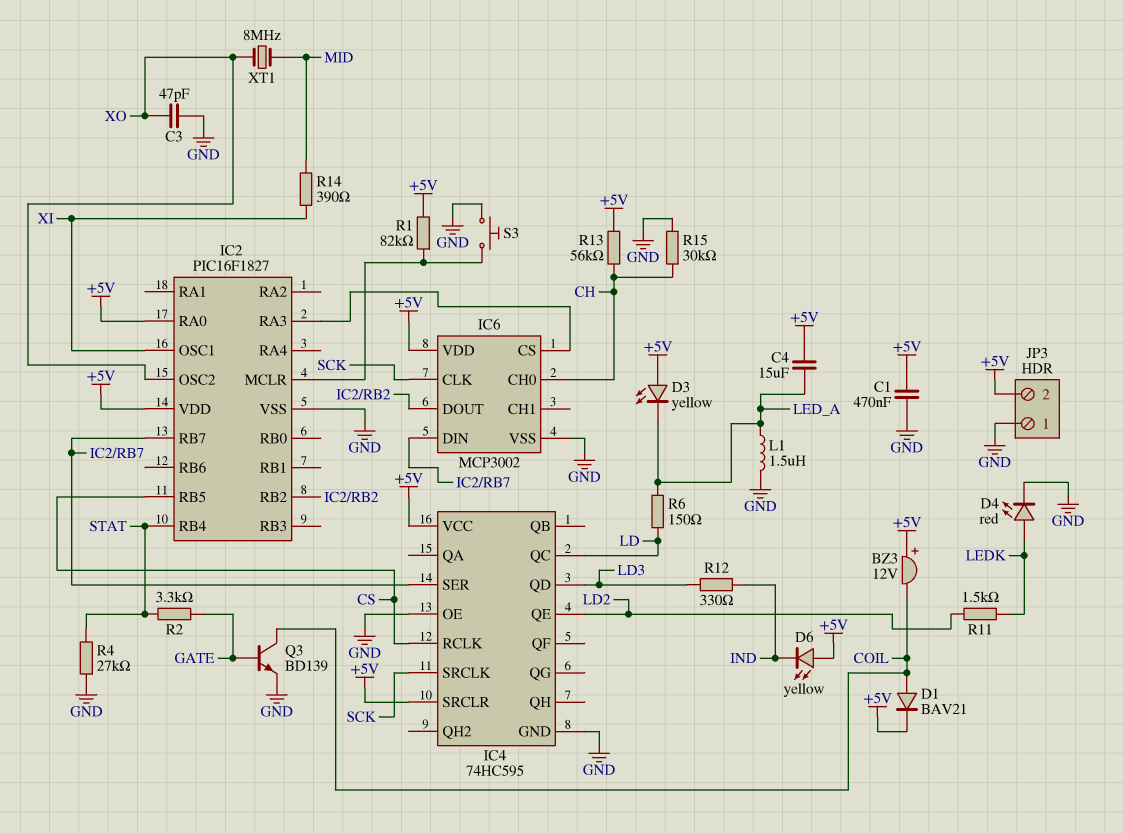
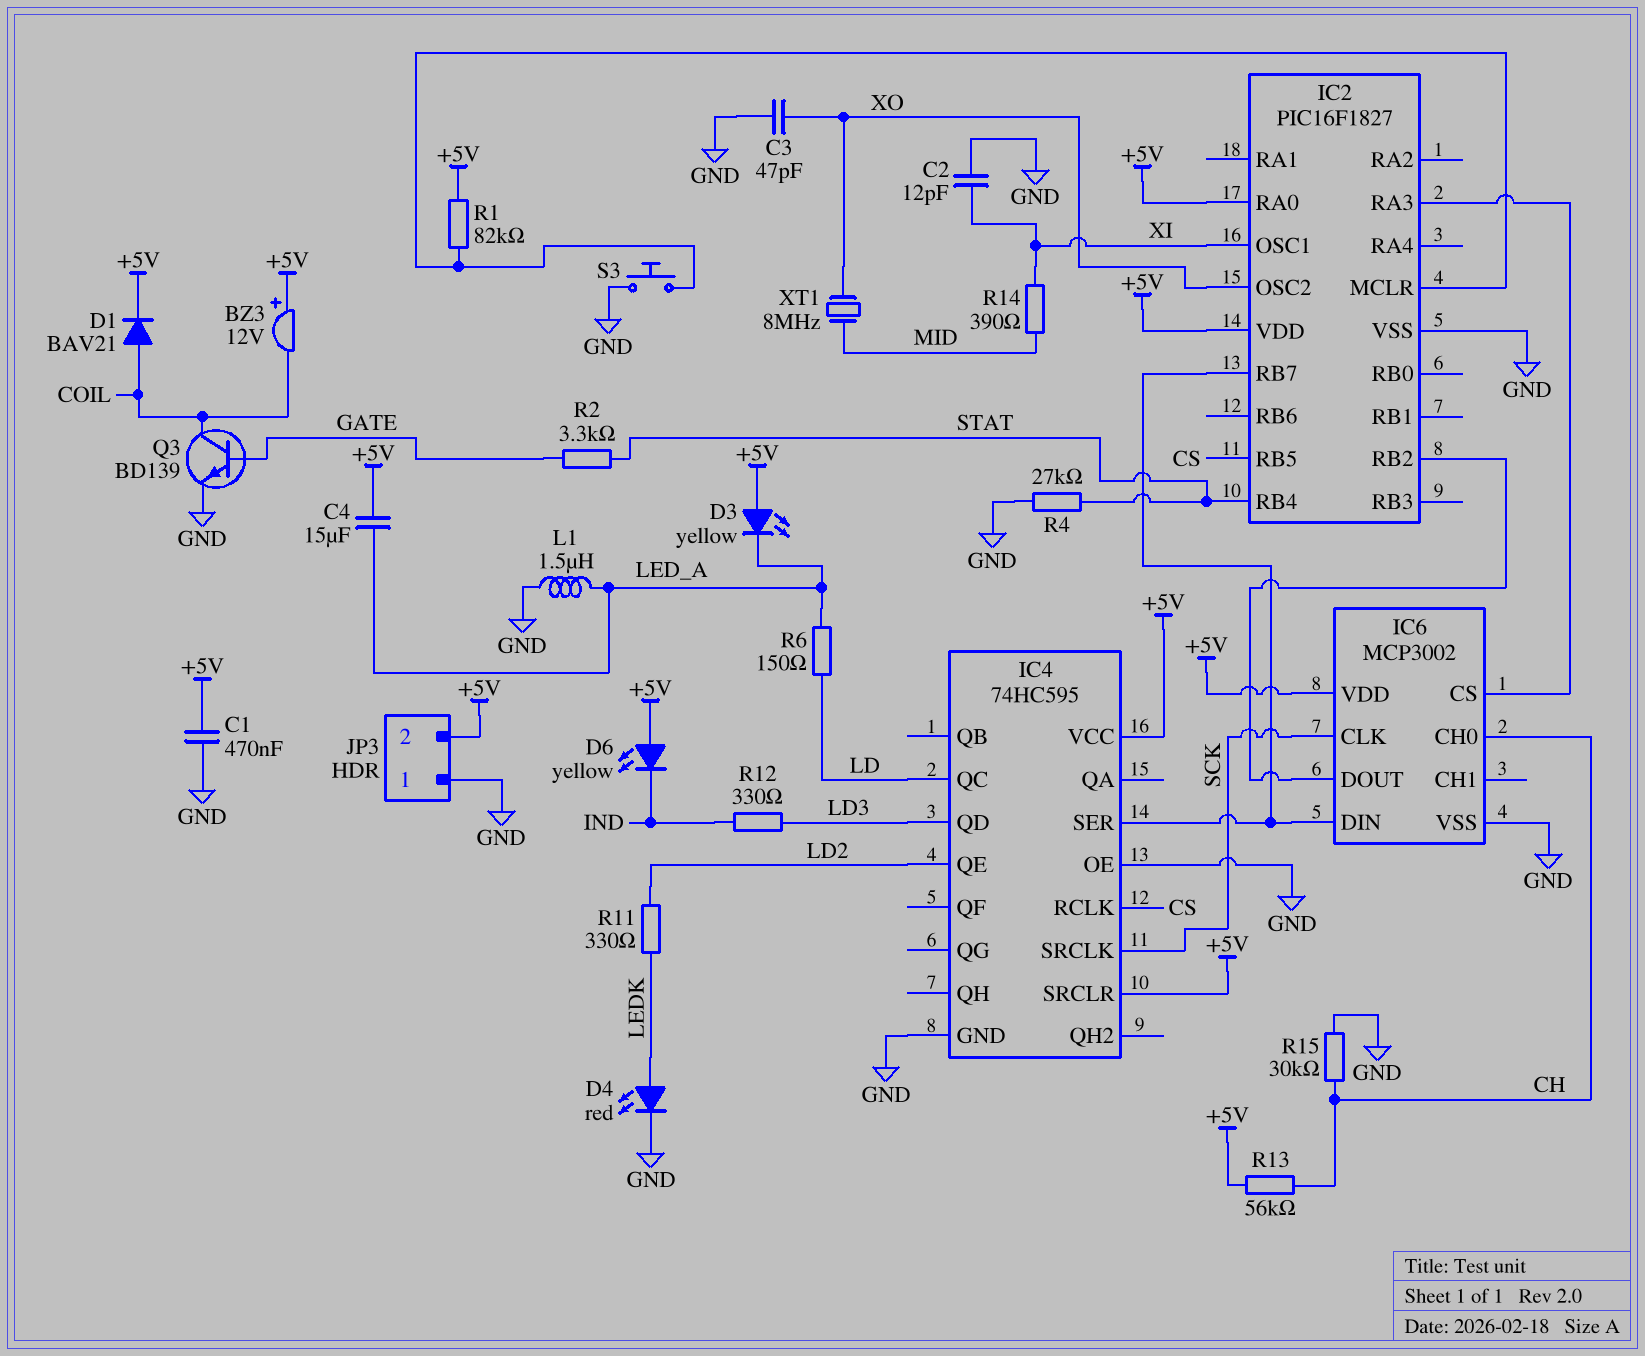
C2: none -> 12pF (GND, XI)
R11: 1.5k (LD2, LEDK) -> 330 (LD2, LEDK)

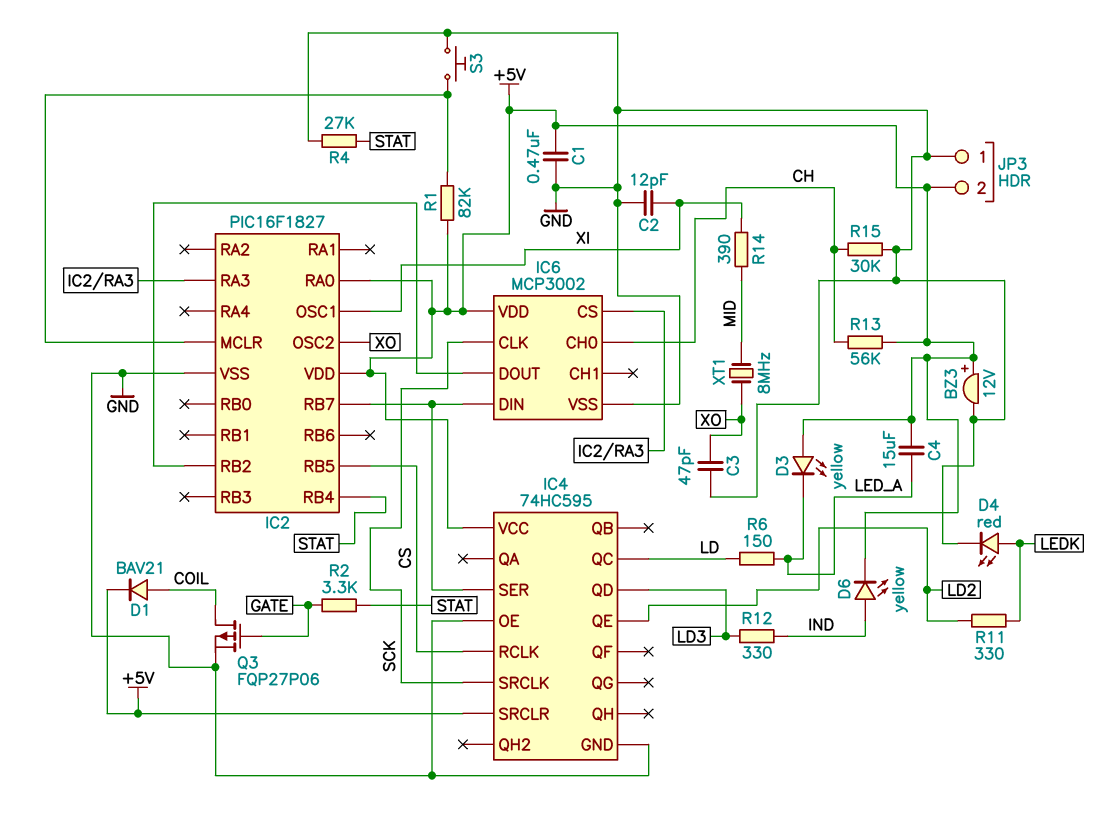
BZ3: buzzer 12V (plus +5V, minus COIL) -> buzzer 12V (plus +5V, minus GND)
D6: LED yellow (A +5V, K IND) -> LED yellow (A IND, K +5V)
L1: 1.5uH (GND, LED_A) -> none
Q3: NPN BD139 (B GATE, C COIL, E GND) -> PMOS FQP27P06 (G GATE, D COIL, S GND)

